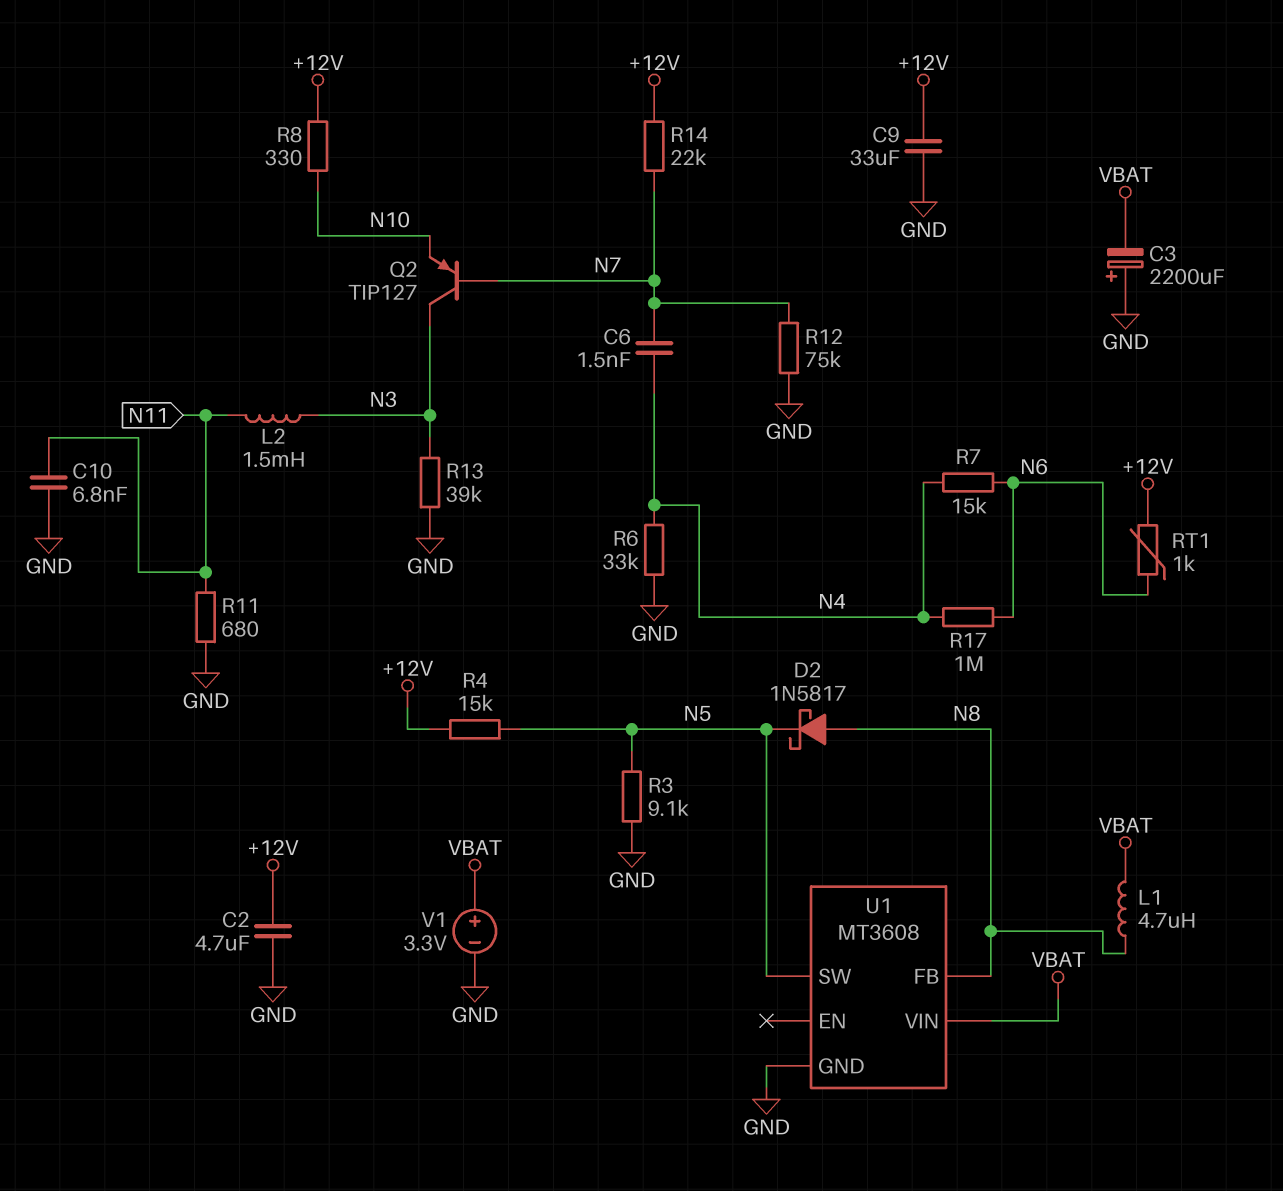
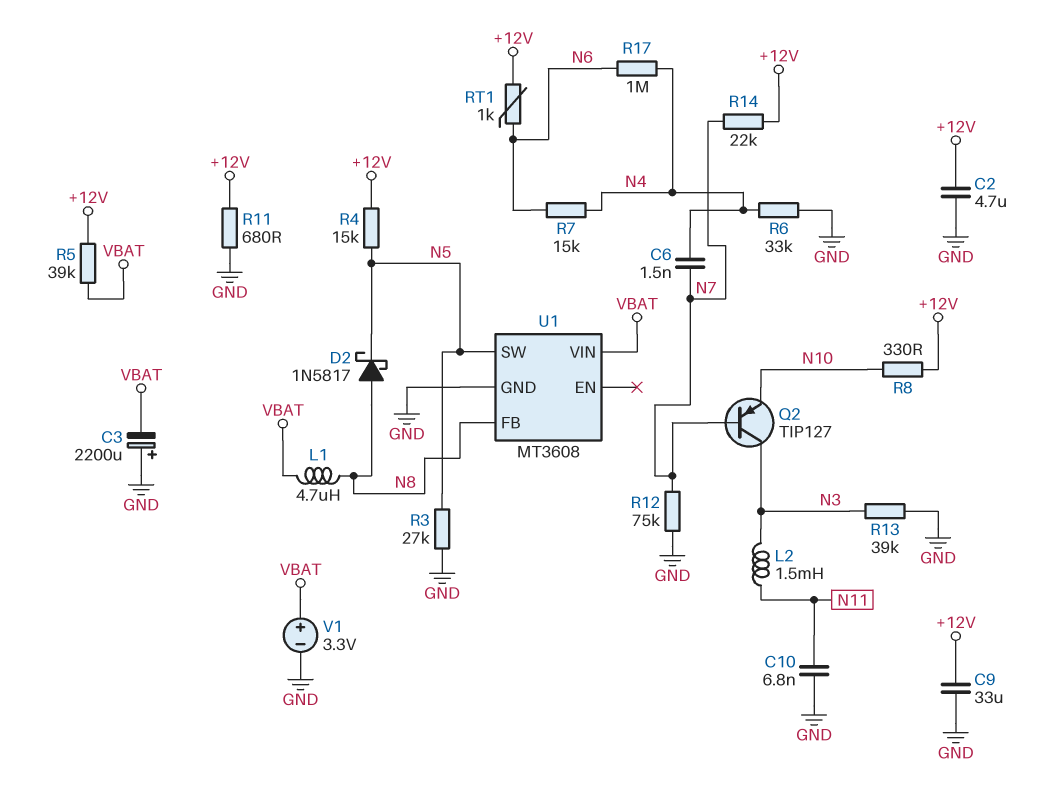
R3: 9.1k (GND, N5) -> 27k (GND, N5)
R5: none -> 39k (+12V, VBAT)
R11: 680 (GND, N11) -> 680 (+12V, GND)

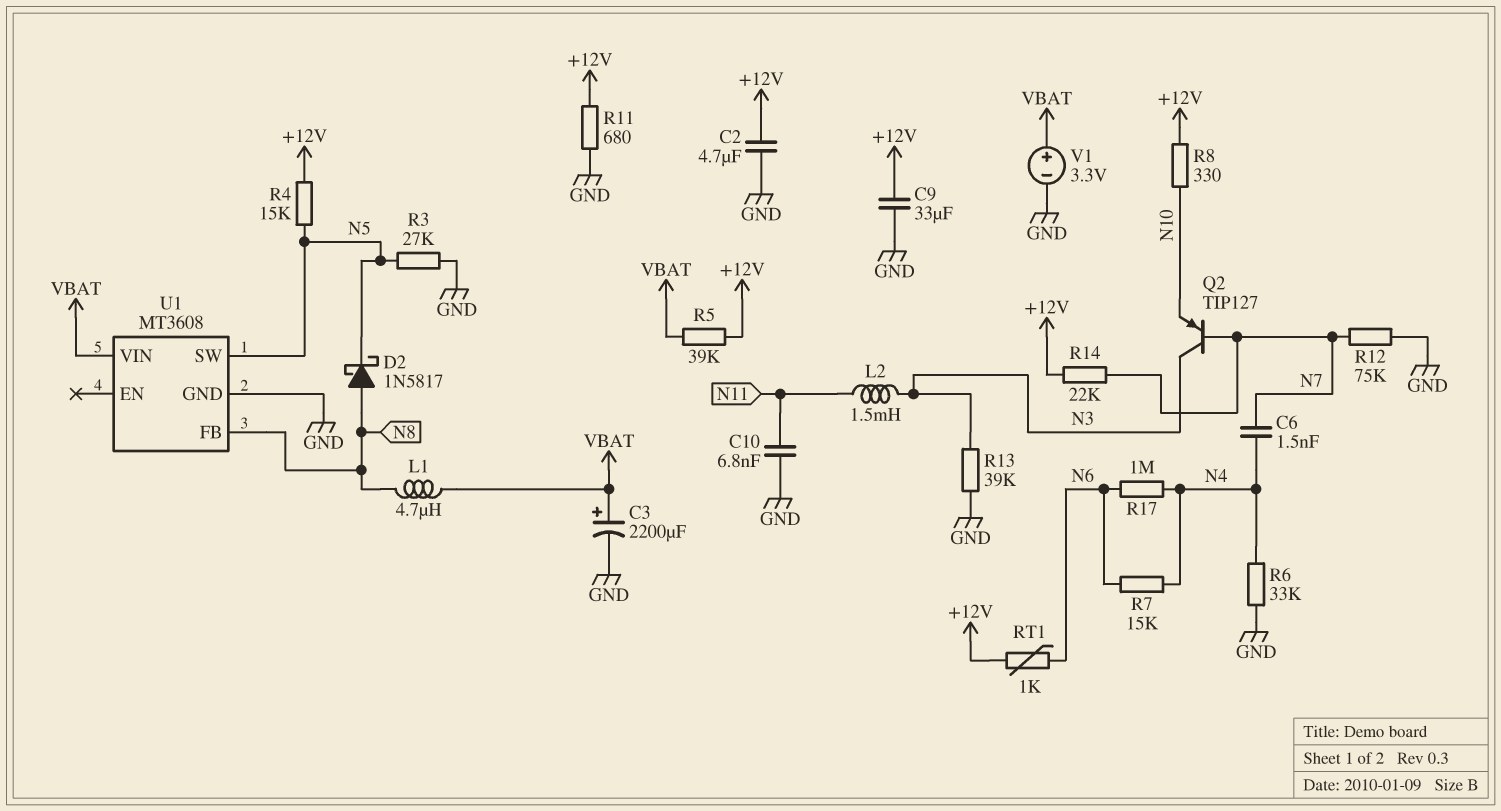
C3: 2200uF (plus GND, minus VBAT) -> 2200uF (plus VBAT, minus GND)

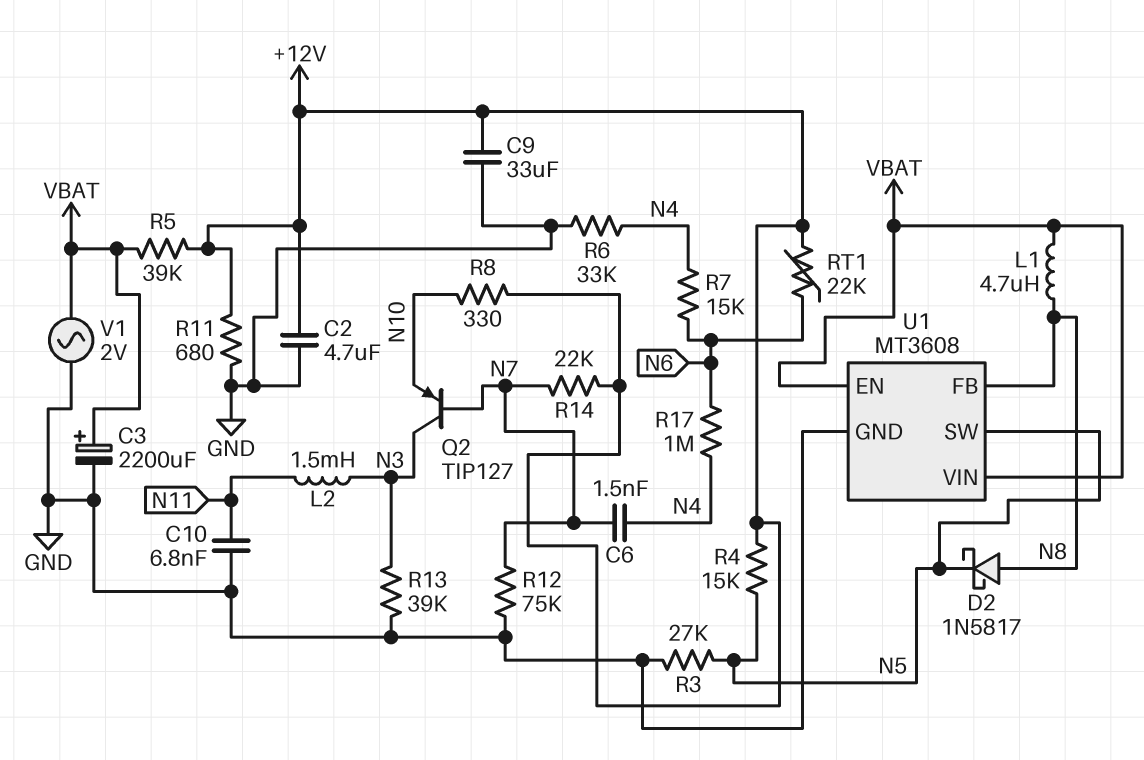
RT1: 1k (+12V, N6) -> 22k (+12V, N6)
U1 pin EN: none -> VBAT
V1: 3.3V (plus VBAT, minus GND) -> AC 2V (GND, VBAT)

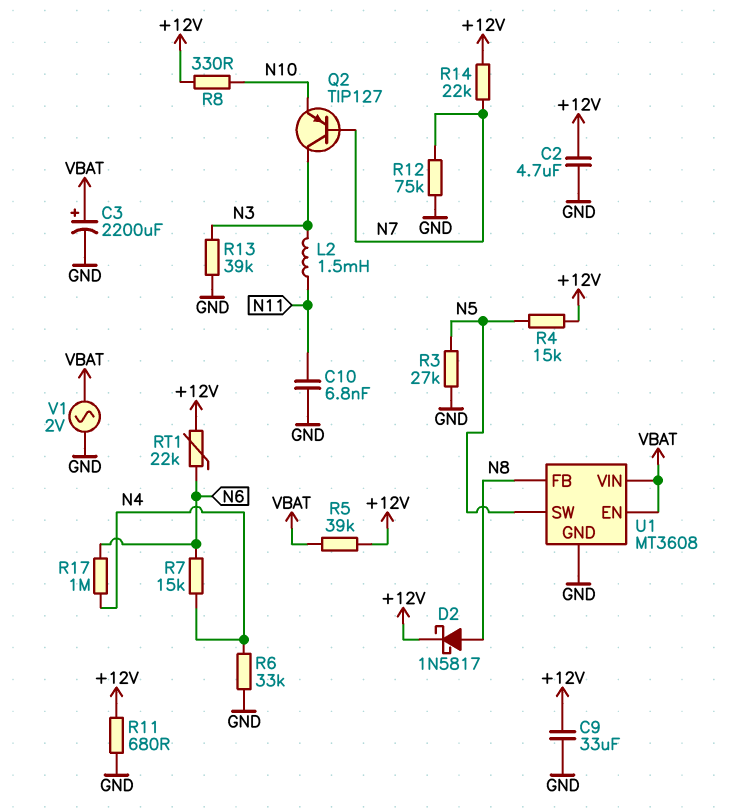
C6: 1.5nF (N4, N7) -> none
D2: schottky 1N5817 (A N8, K N5) -> schottky 1N5817 (A N8, K +12V)
L1: 4.7uH (N8, VBAT) -> none

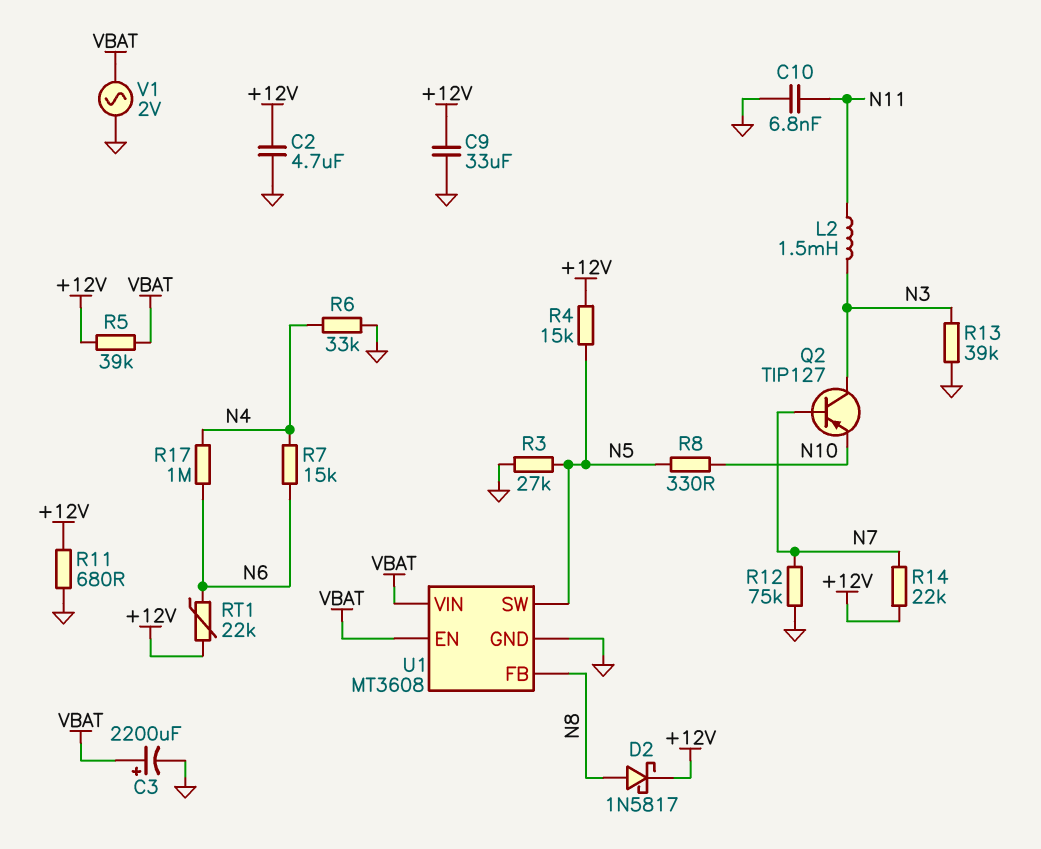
R8: 330 (+12V, N10) -> 330 (N5, N10)

